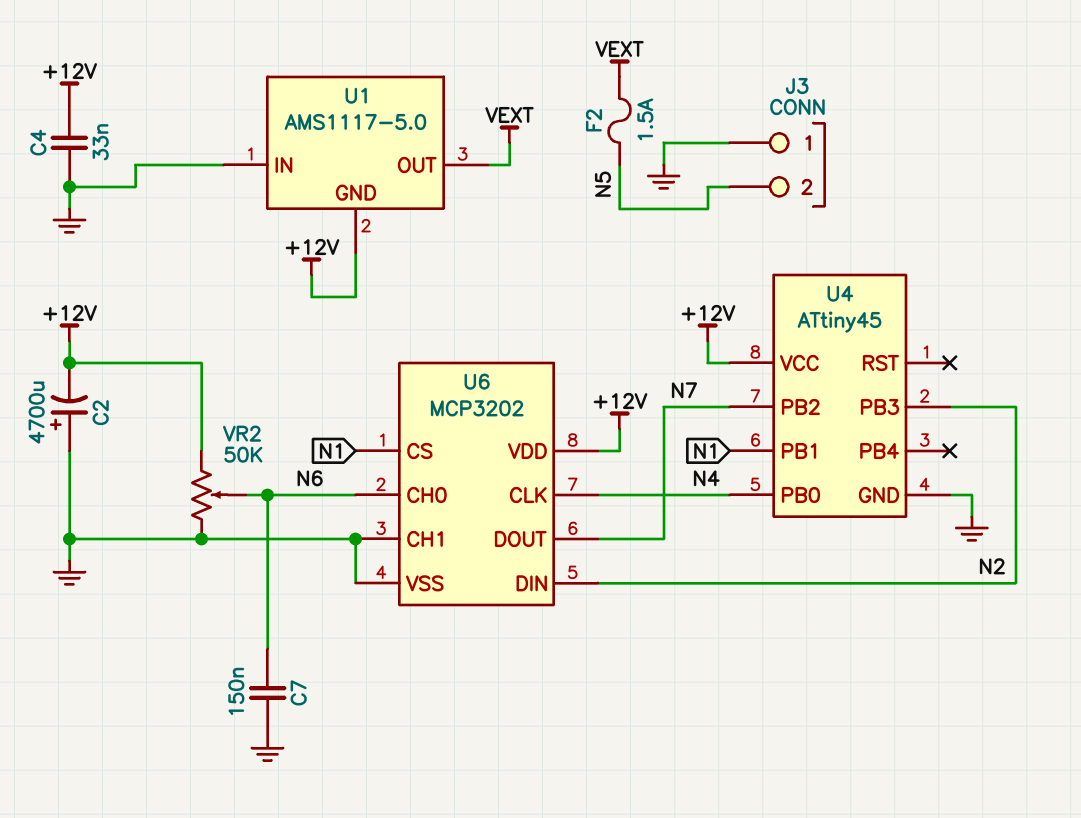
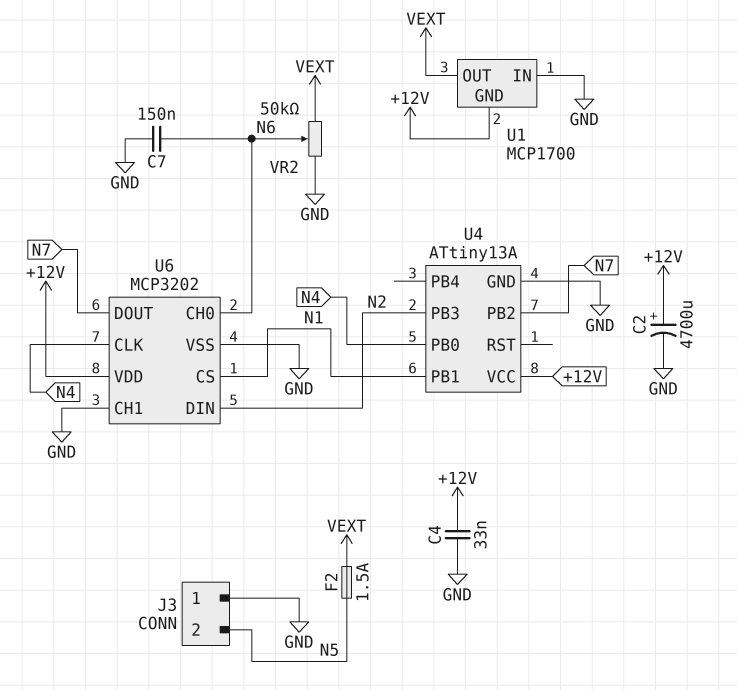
C2: 4700uF (plus GND, minus +12V) -> 4700uF (plus +12V, minus GND)
U1: AMS1117-5.0 -> MCP1700
U4: ATtiny45 -> ATtiny13A
VR2: 50k (+12V, GND, wiper N6) -> 50k (GND, VEXT, wiper N6)

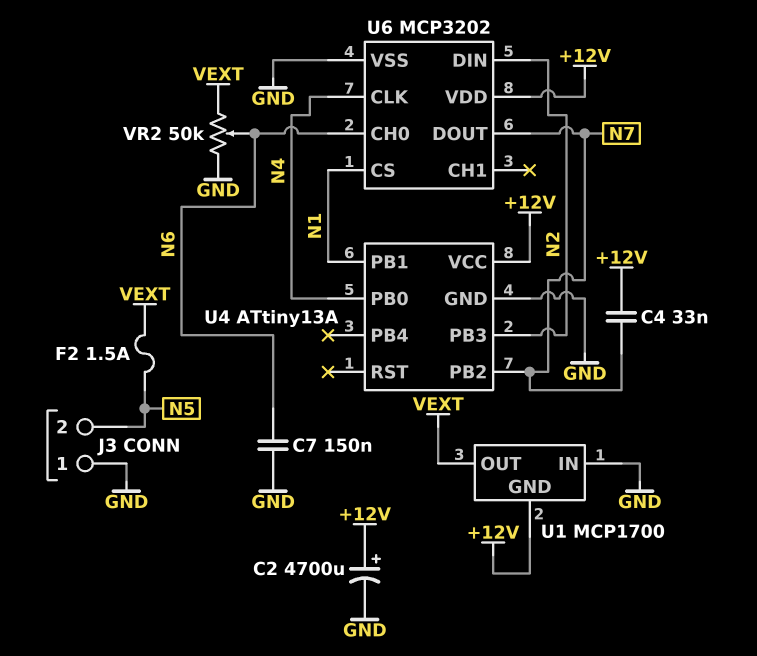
C4: 33nF (+12V, GND) -> 33nF (+12V, N7)
U6 pin CH1: GND -> none

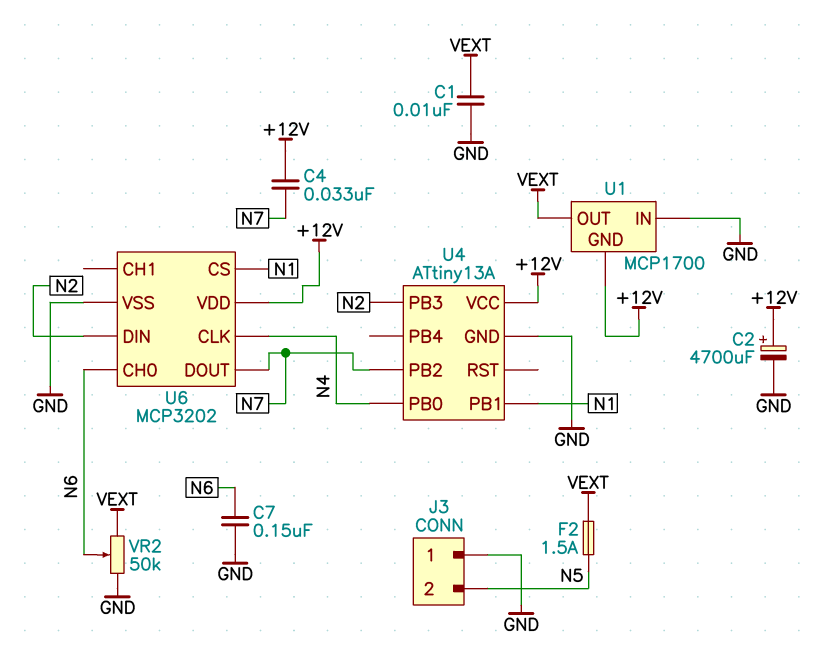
C1: none -> 10nF (GND, VEXT)

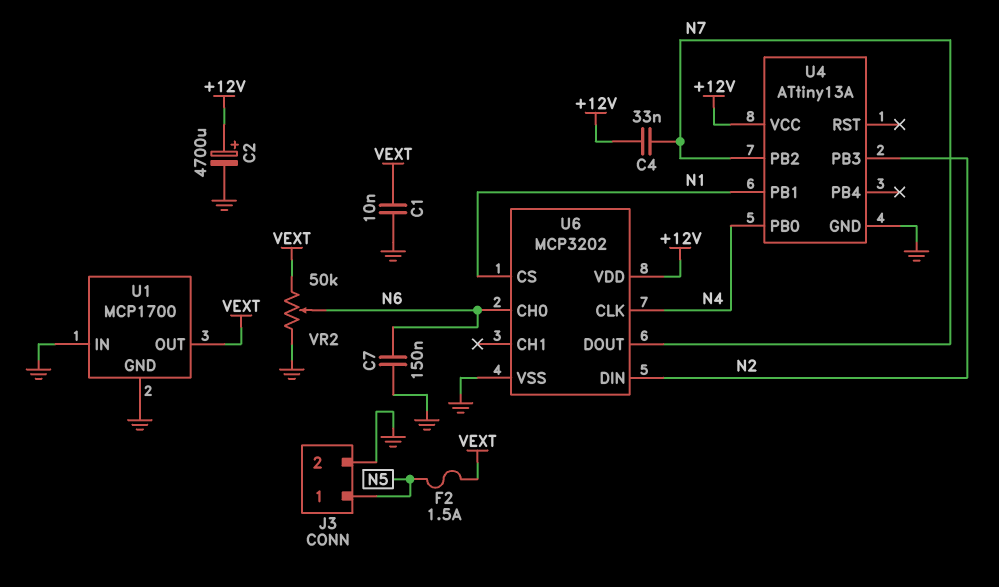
J3 pin 1: GND -> N5
J3 pin 2: N5 -> GND
U1 pin GND: +12V -> GND

